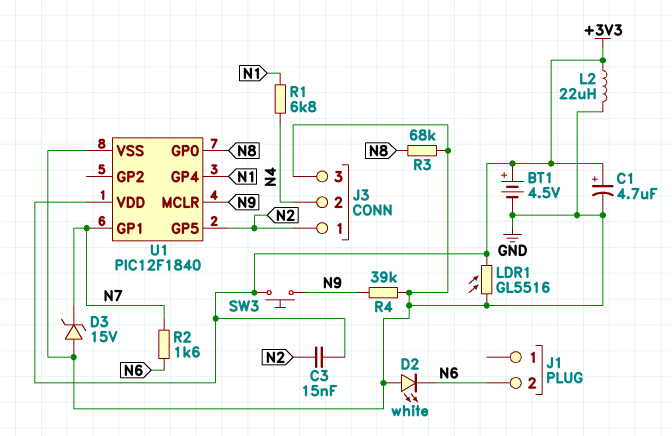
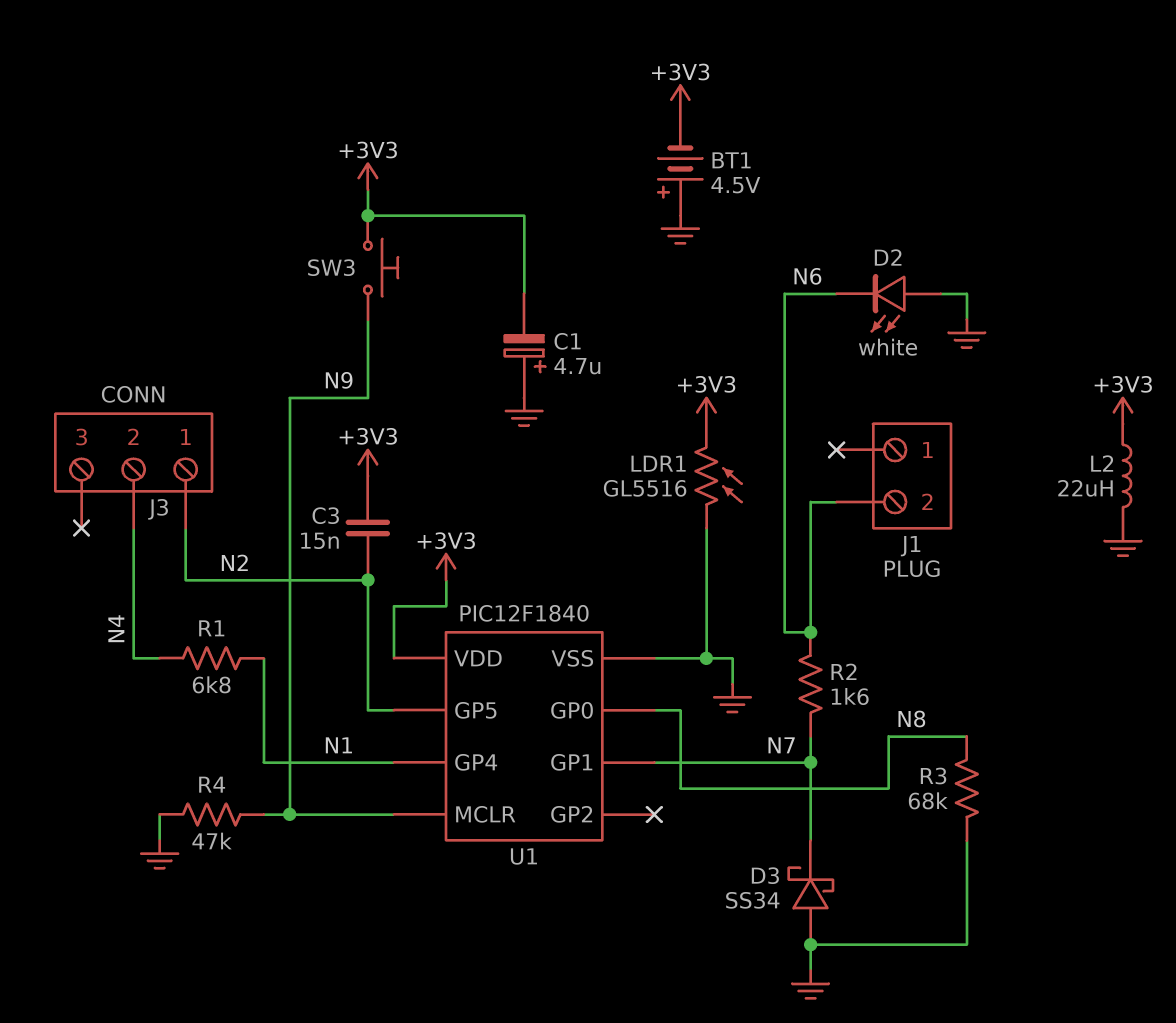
BT1: 4.5V (plus +3V3, minus GND) -> 4.5V (plus GND, minus +3V3)
C1: 4.7uF (plus +3V3, minus GND) -> 4.7uF (plus GND, minus +3V3)
D3: zener 15V (A GND, K N7) -> schottky SS34 (A GND, K N7)
J3 pin 3: GND -> none
R4: 39k (GND, N9) -> 47k (GND, N9)

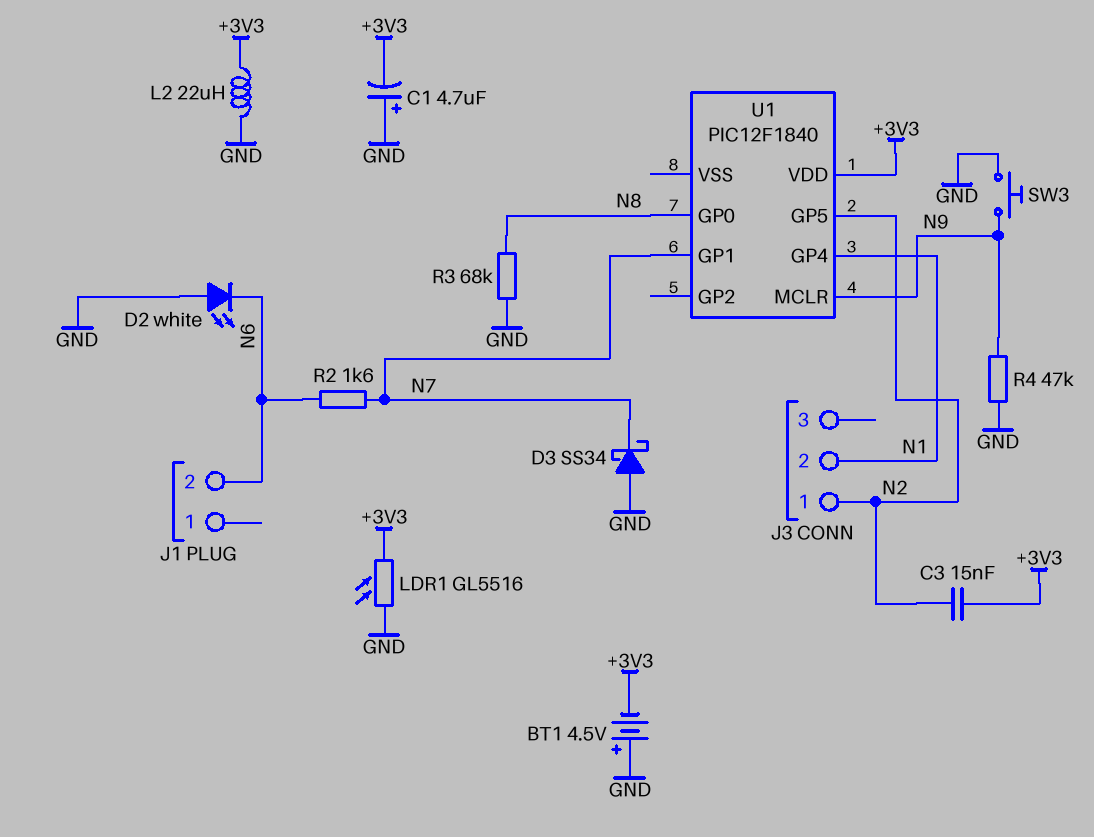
J3 pin 2: N4 -> N1
R1: 6.8k (N1, N4) -> none
SW3: button (+3V3, N9) -> button (GND, N9)
U1 pin VSS: GND -> none

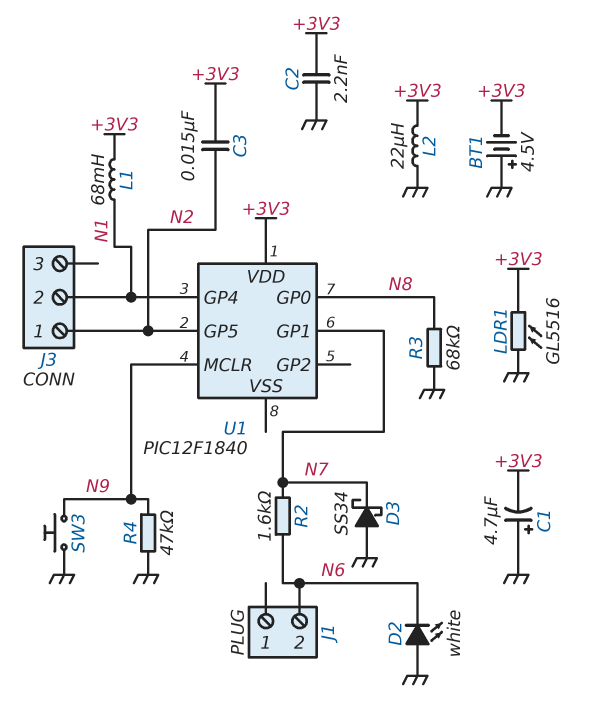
C2: none -> 2.2nF (+3V3, GND)
L1: none -> 68mH (+3V3, N1)

